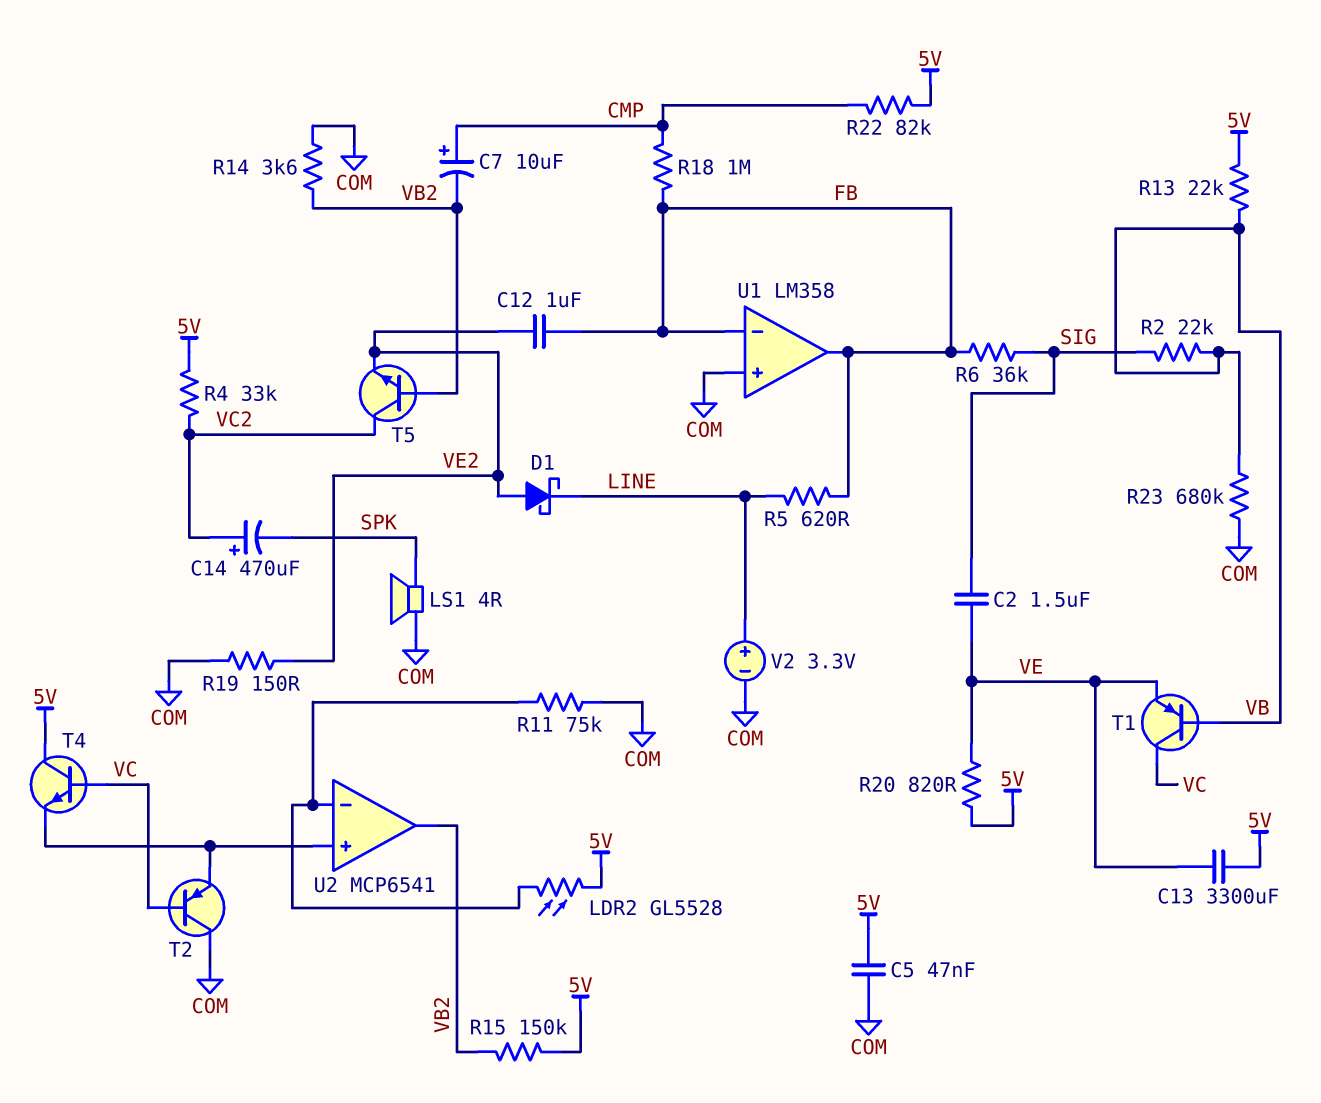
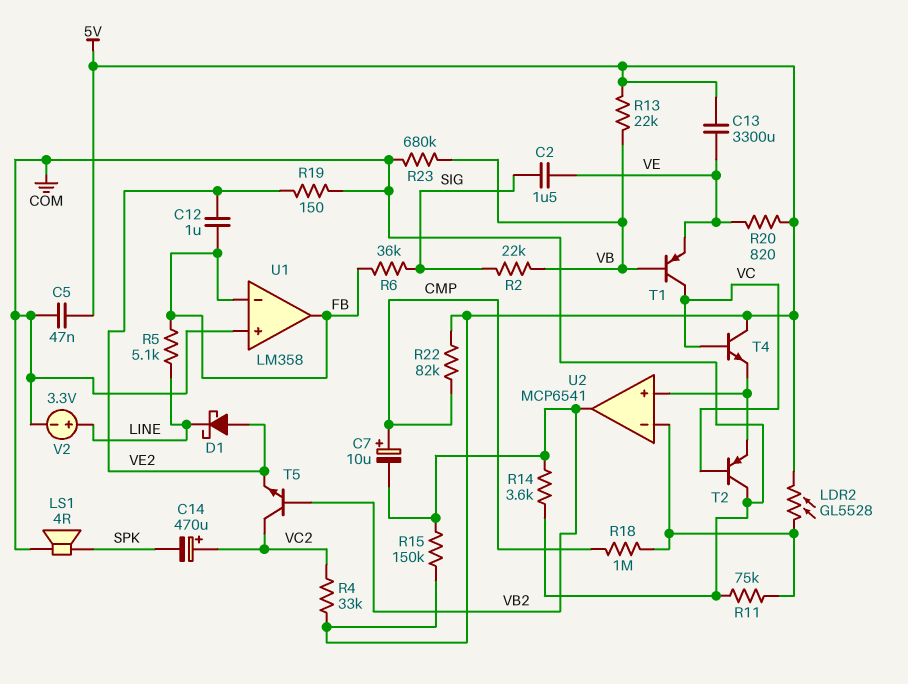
R5: 620 (FB, LINE) -> 5.1k (FB, LINE)
R18: 1M (CMP, FB) -> 1M (CMP, U2/in-)

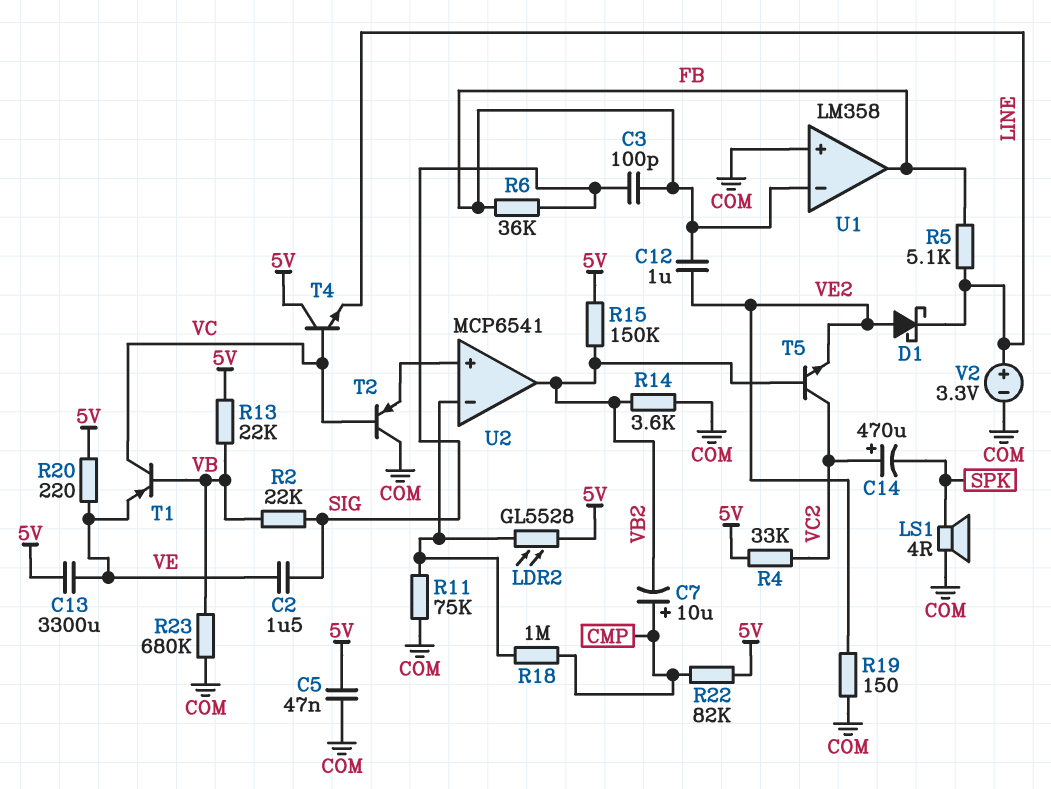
C3: none -> 100pF (FB, SIG)
R20: 820 (5V, VE) -> 220 (5V, VE)
T4: NPN (B VC, C 5V, E U2/in+) -> NPN (B VC, C 5V, E LINE)

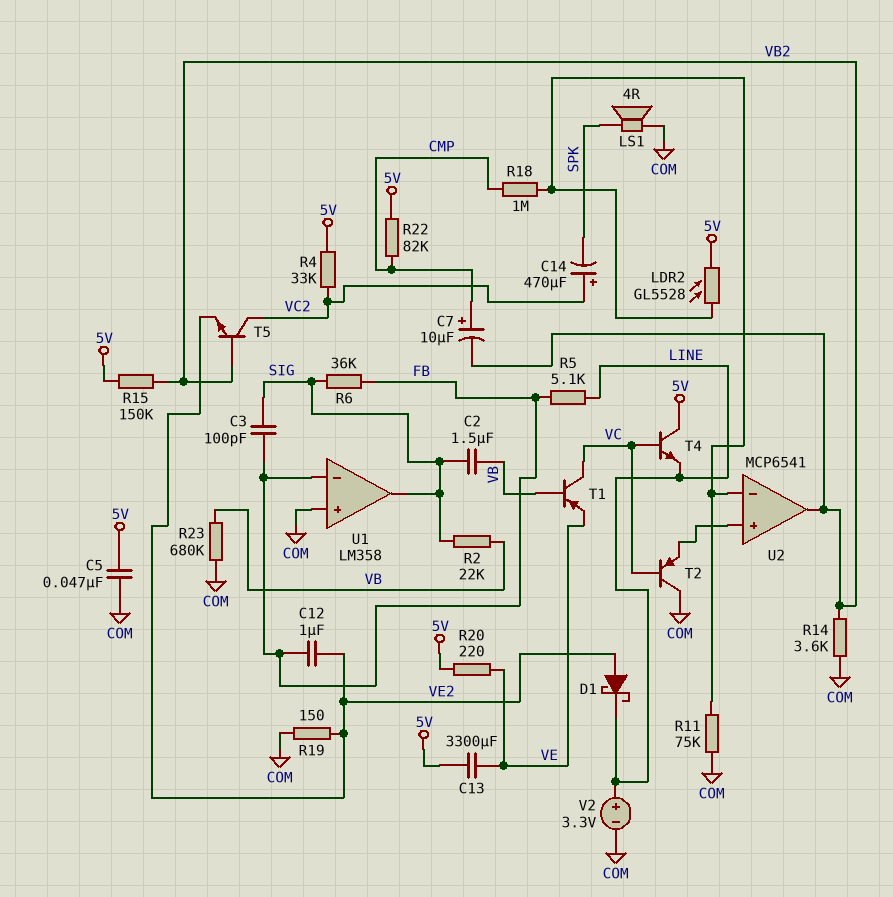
C2: 1.5uF (SIG, VE) -> 1.5uF (SIG, VB)
R13: 22k (5V, VB) -> none
U1 pin out: FB -> SIG

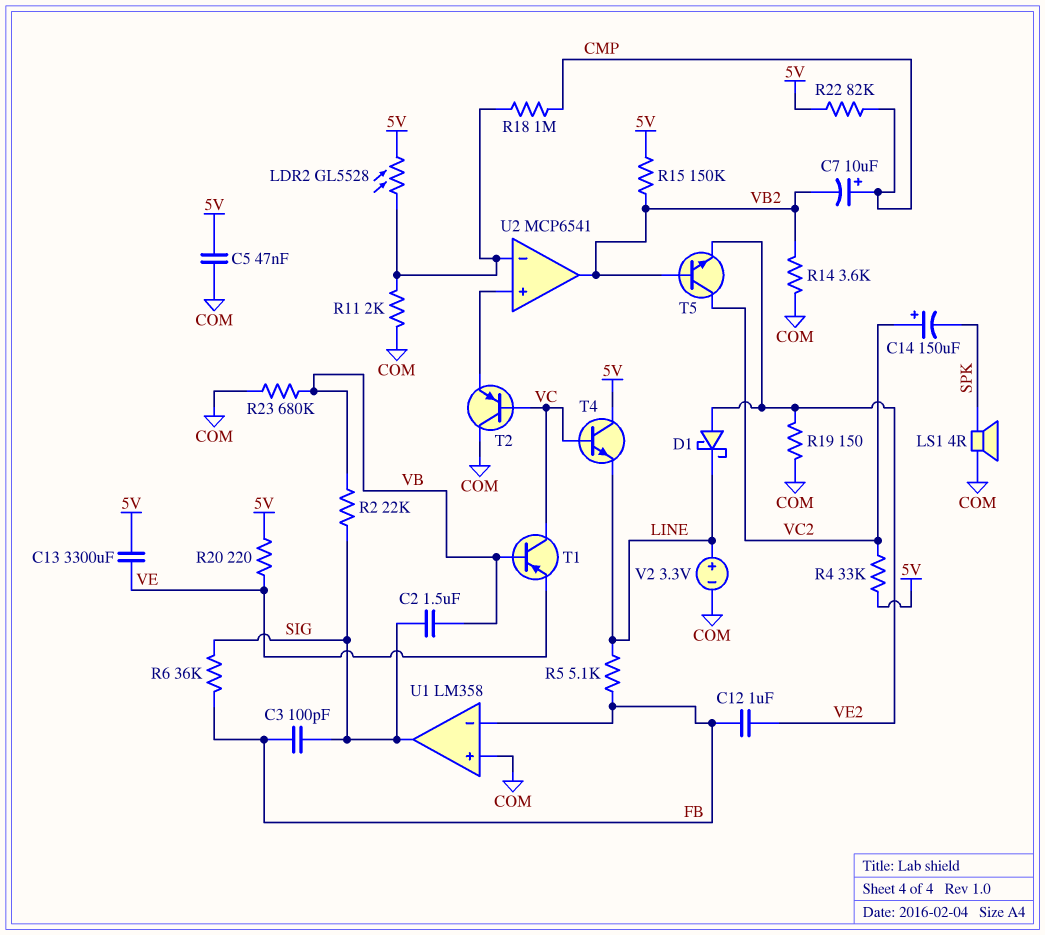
C14: 470uF (plus VC2, minus SPK) -> 150uF (plus VC2, minus SPK)
R11: 75k (COM, U2/in-) -> 2k (COM, U2/in-)

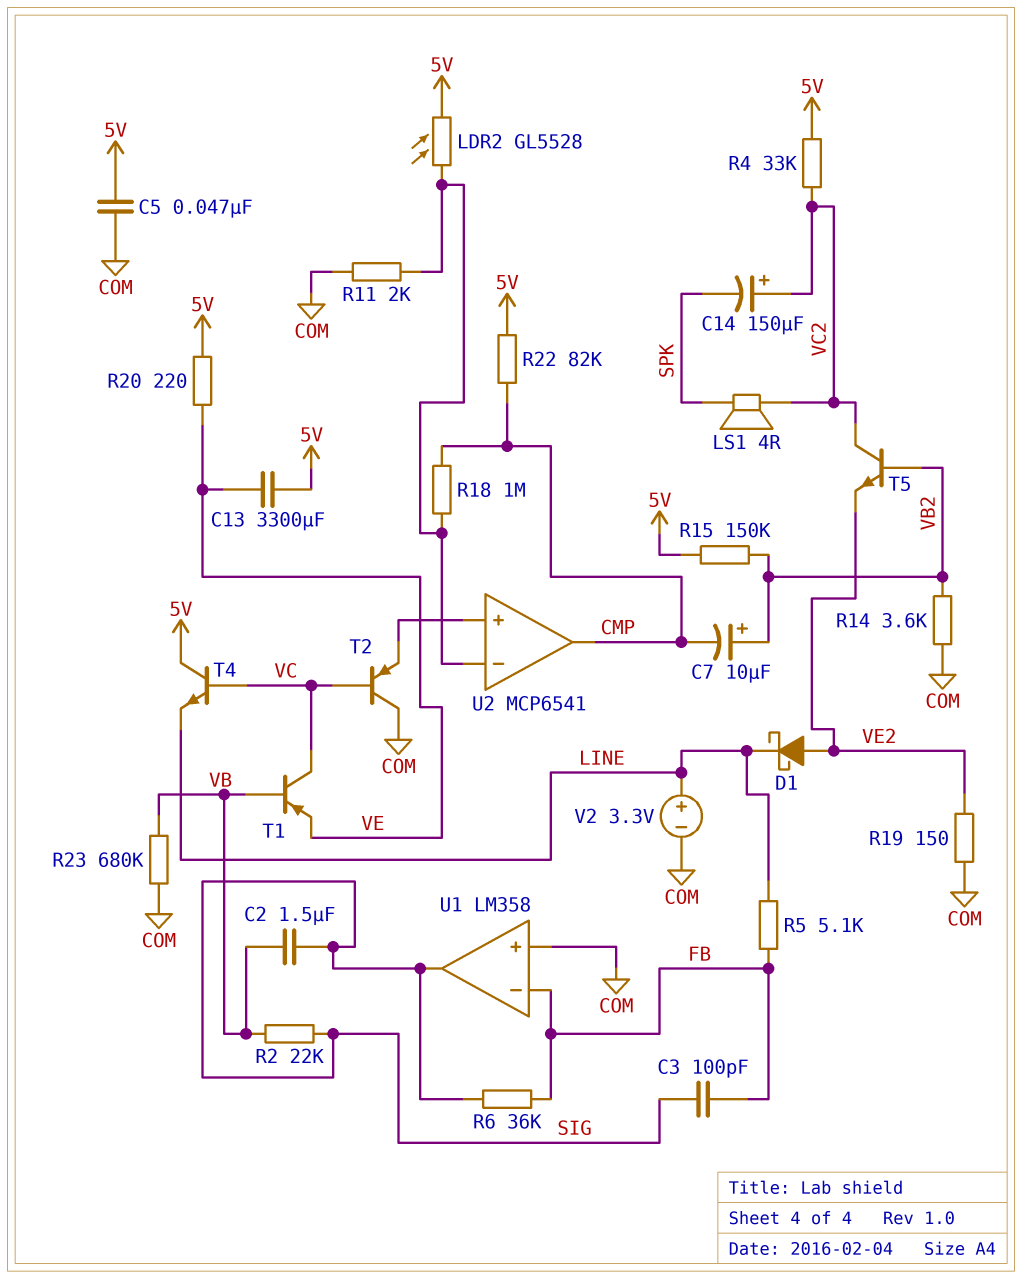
C7: 10uF (plus CMP, minus VB2) -> 10uF (plus VB2, minus CMP)
C12: 1uF (FB, VE2) -> none
LS1: speaker 4R (COM, SPK) -> speaker 4R (SPK, VC2)
U2 pin out: VB2 -> CMP

